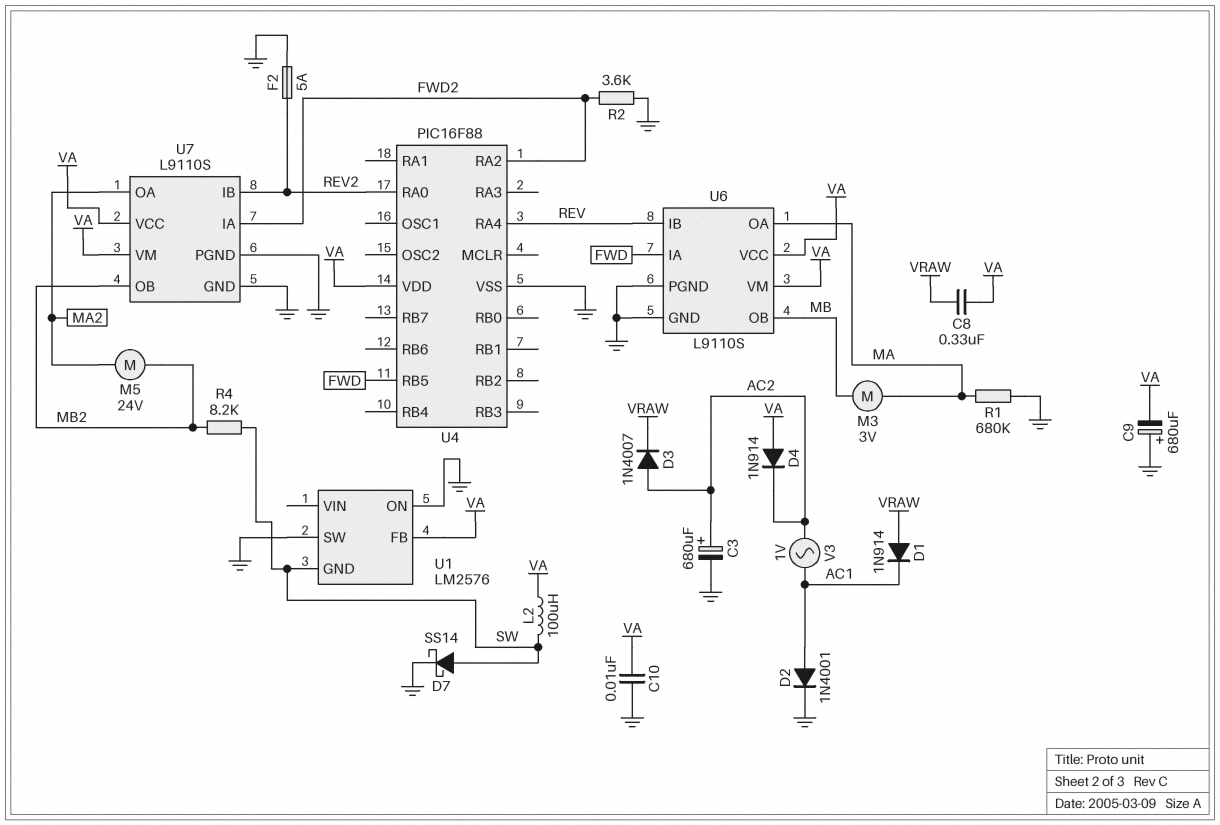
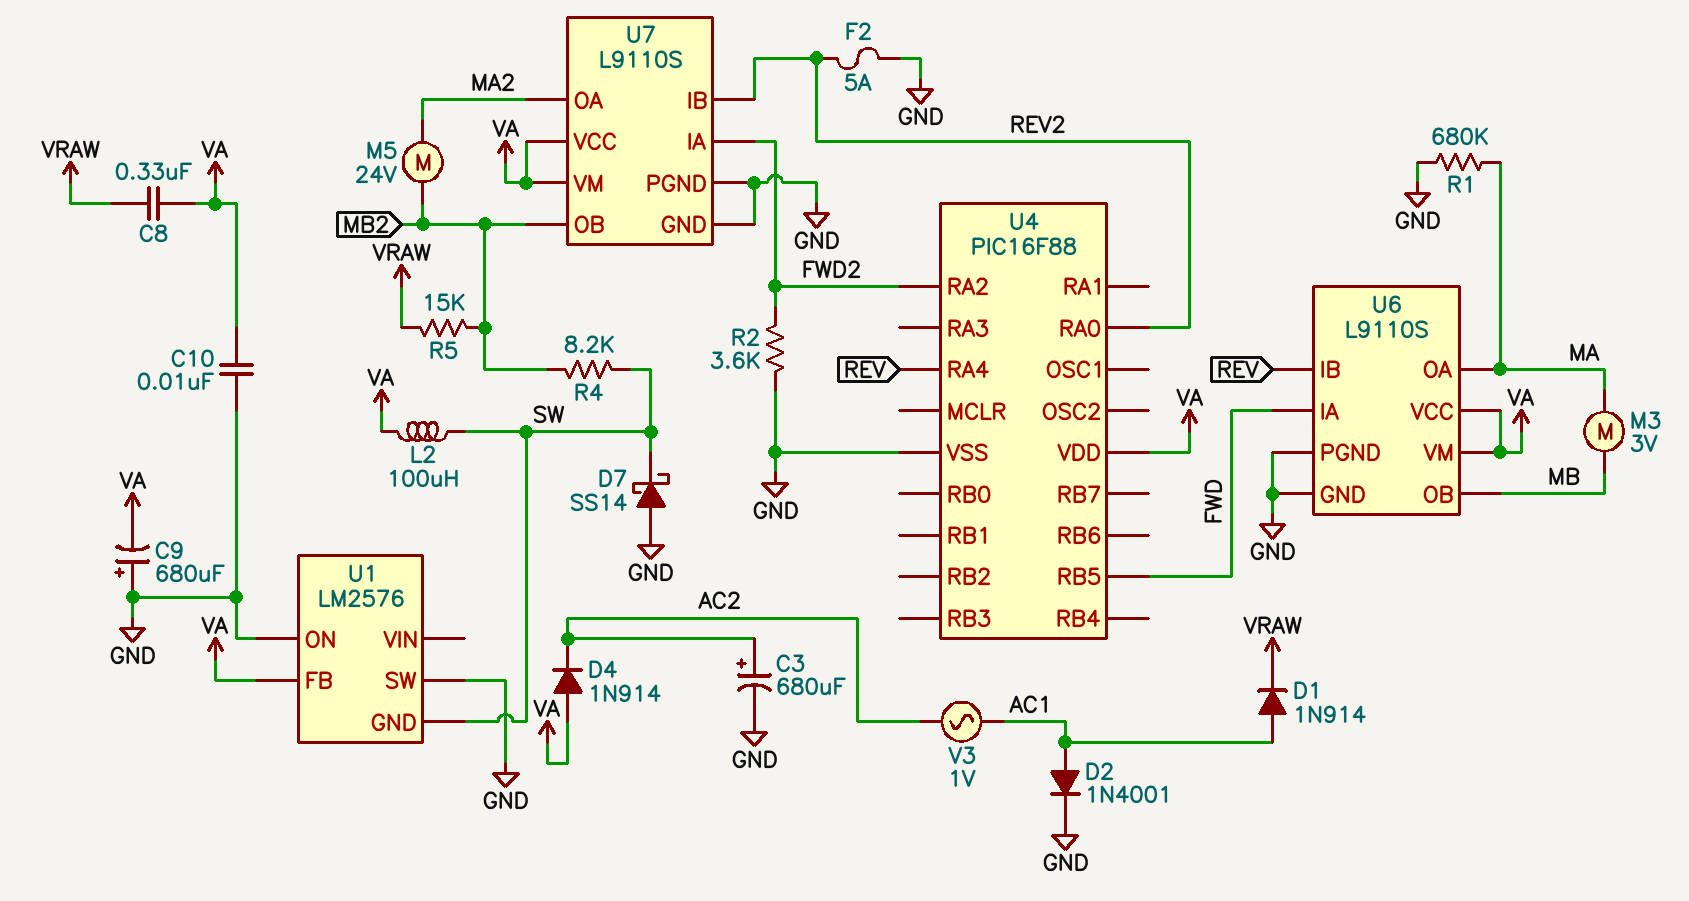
D1: diode 1N914 (A VRAW, K AC1) -> diode 1N914 (A AC1, K VRAW)
D3: diode 1N4007 (A AC2, K VRAW) -> none
D7: schottky SS14 (A SW, K GND) -> schottky SS14 (A GND, K SW)
R5: none -> 15k (MB2, VRAW)

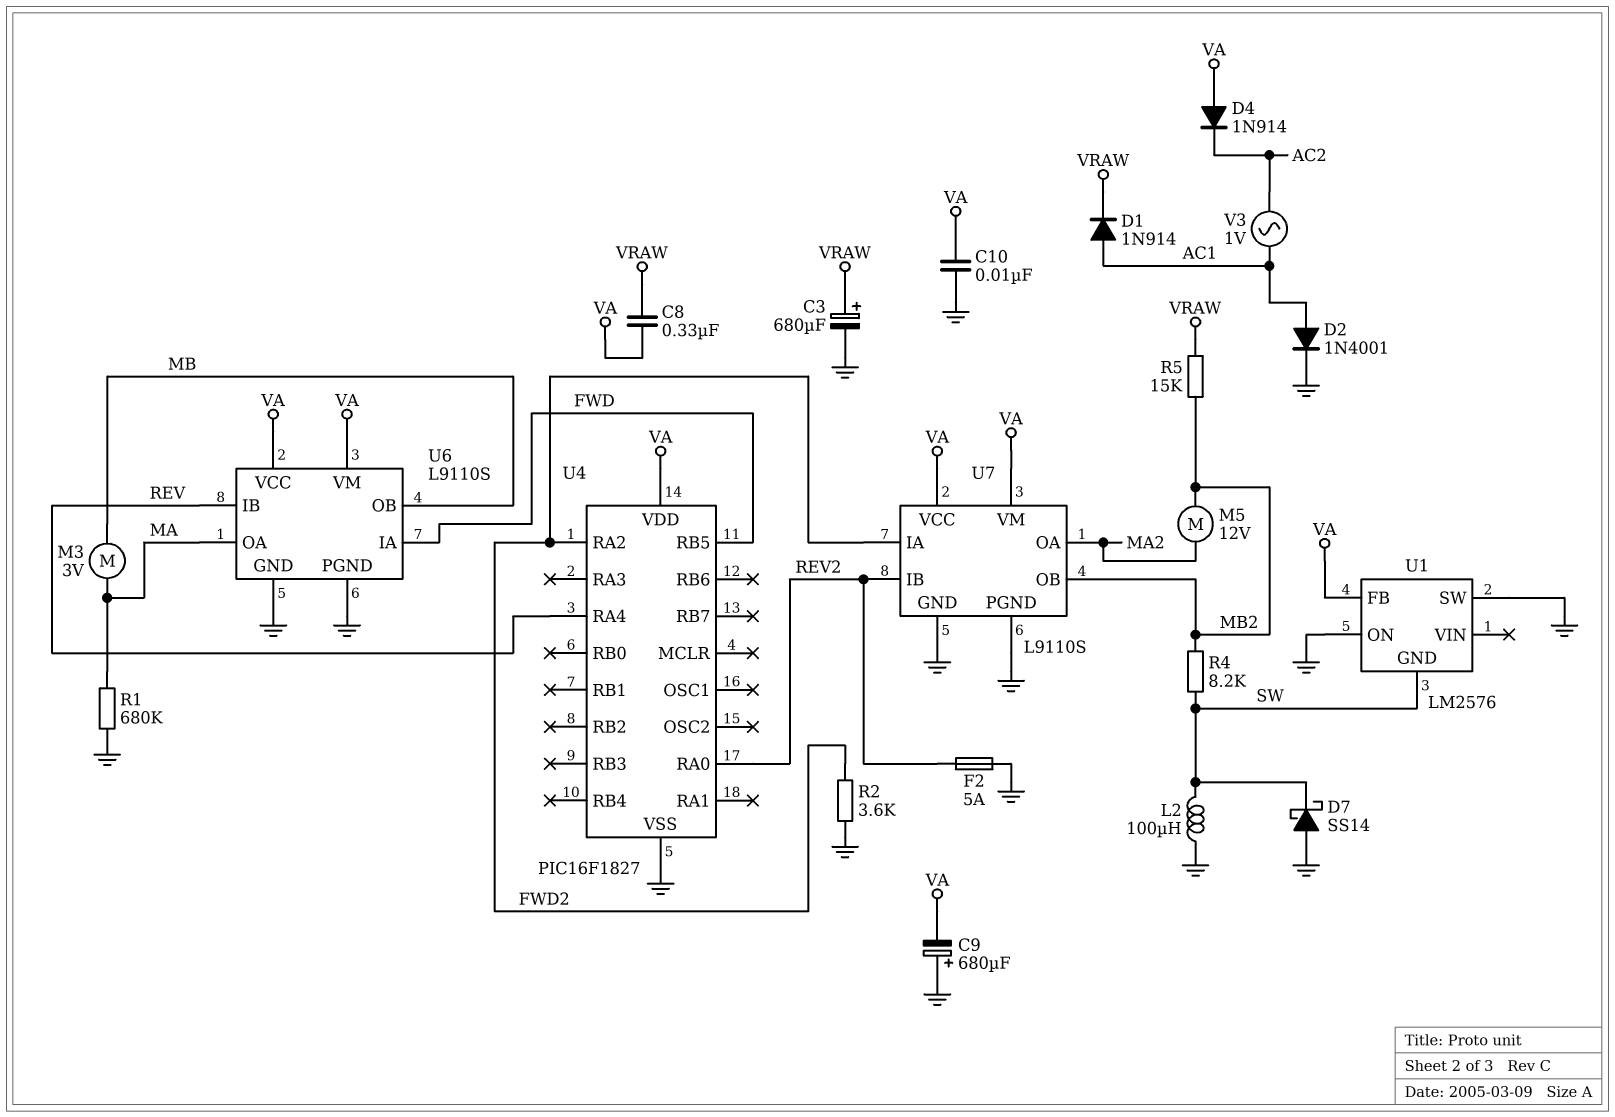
C3: 680uF (plus AC2, minus GND) -> 680uF (plus VRAW, minus GND)
L2: 100uH (SW, VA) -> 100uH (GND, SW)
M5: motor 24V (MA2, MB2) -> motor 12V (MA2, MB2)
U4: PIC16F88 -> PIC16F1827

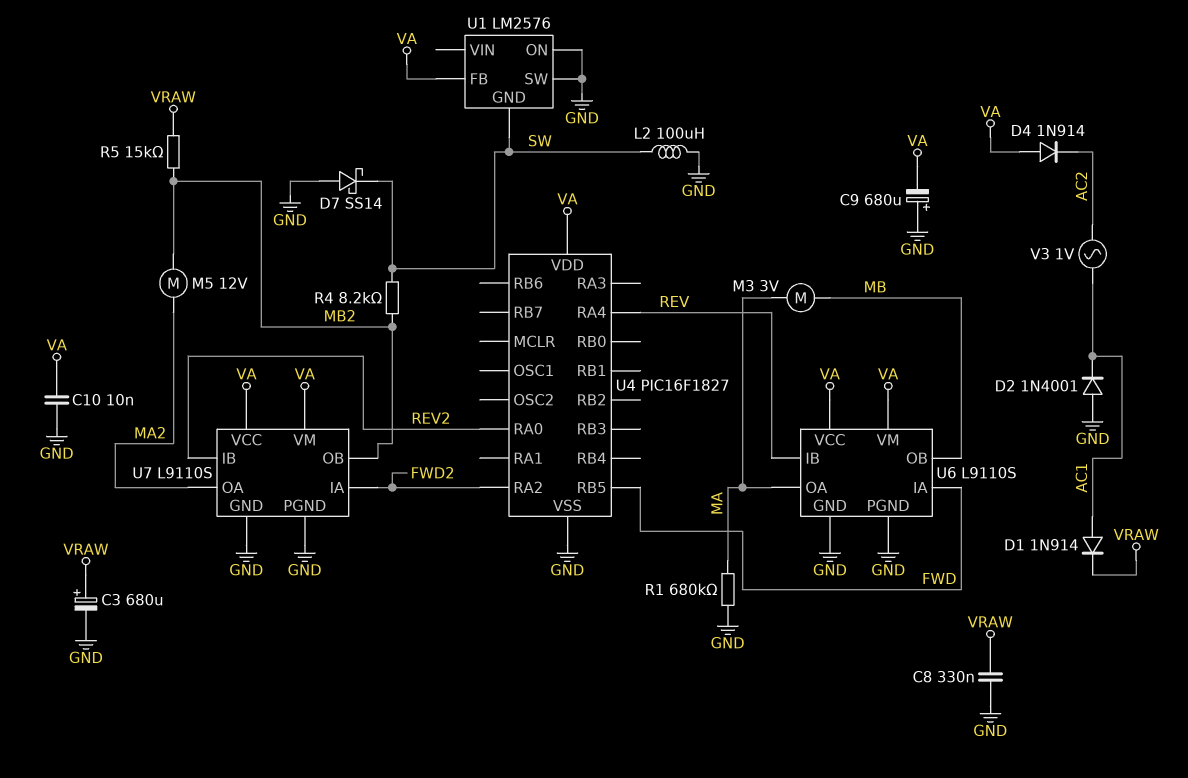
C8: 330nF (VA, VRAW) -> 330nF (GND, VRAW)
D2: diode 1N4001 (A AC1, K GND) -> diode 1N4001 (A GND, K AC1)
F2: 5A (GND, REV2) -> none
R2: 3.6k (FWD2, GND) -> none

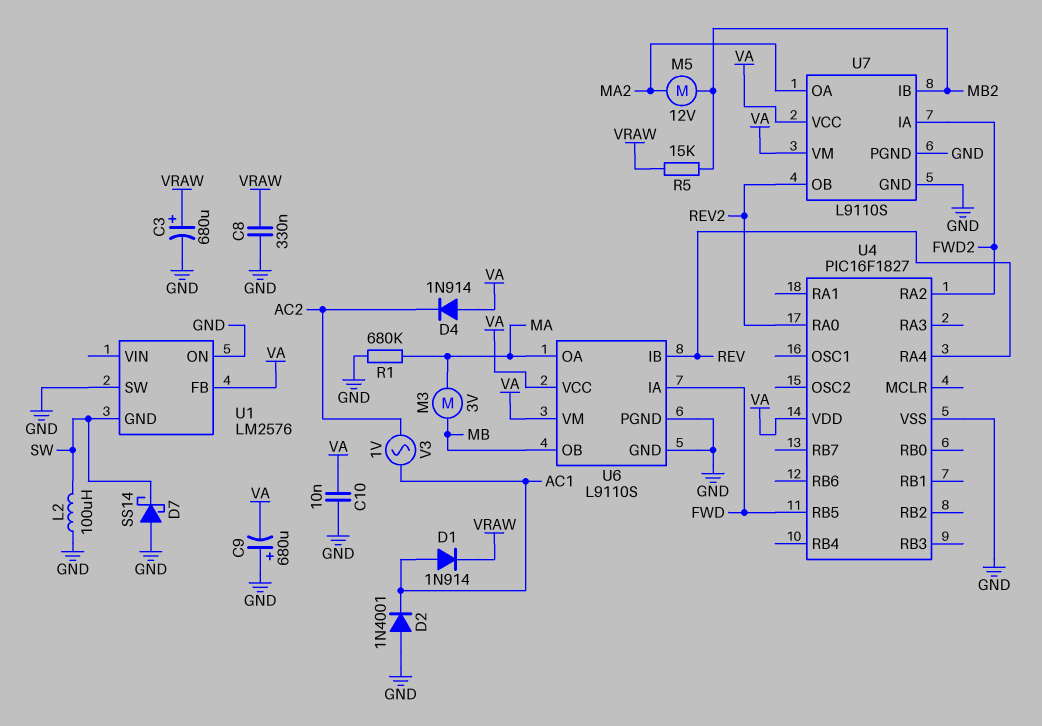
R4: 8.2k (MB2, SW) -> none
U7 pin IB: REV2 -> MB2
U7 pin OB: MB2 -> REV2

